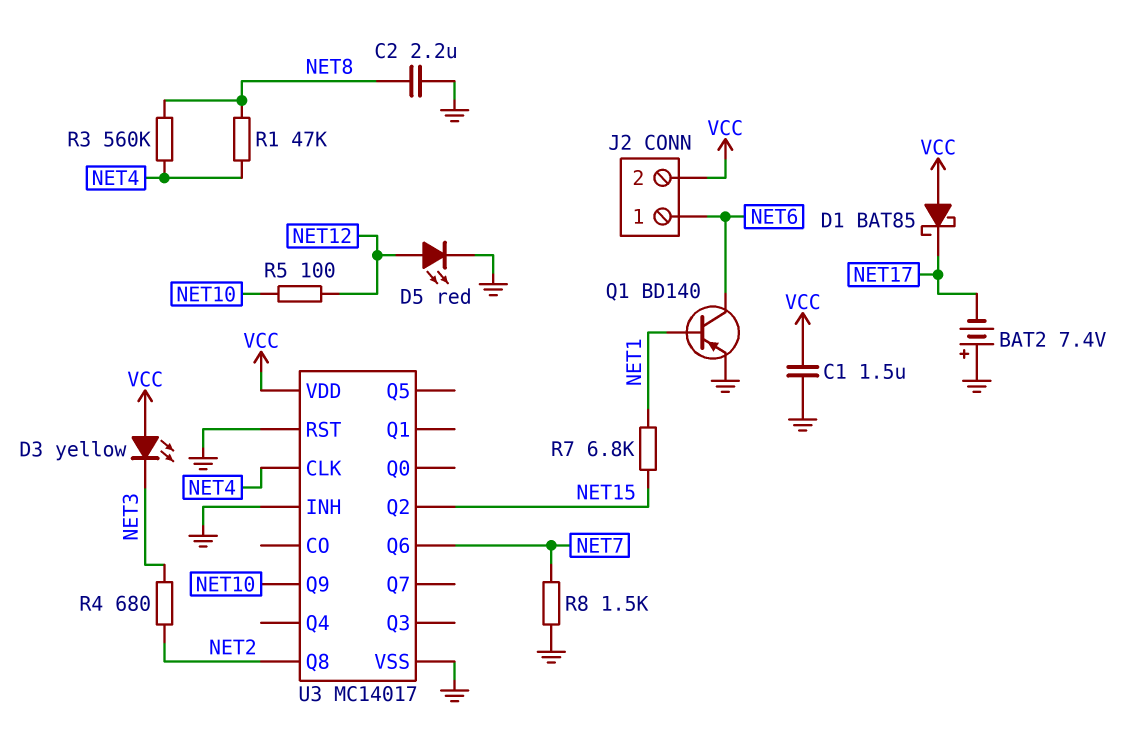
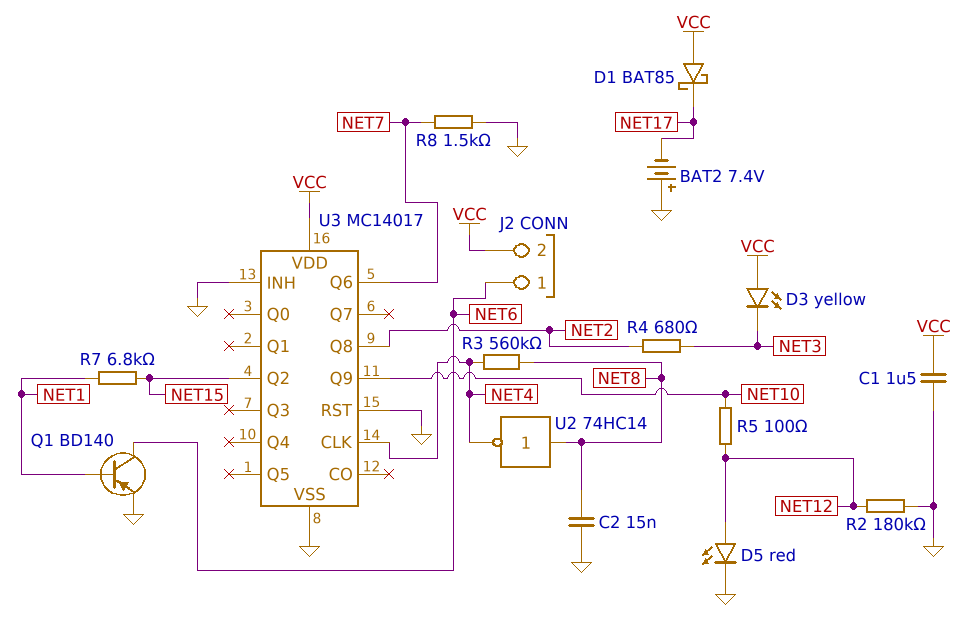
C2: 2.2uF (GND, NET8) -> 15nF (GND, NET8)
R1: 47k (NET4, NET8) -> none
R2: none -> 180k (GND, NET12)
U2: none -> NOT 74HC14 (in NET8, out NET4)

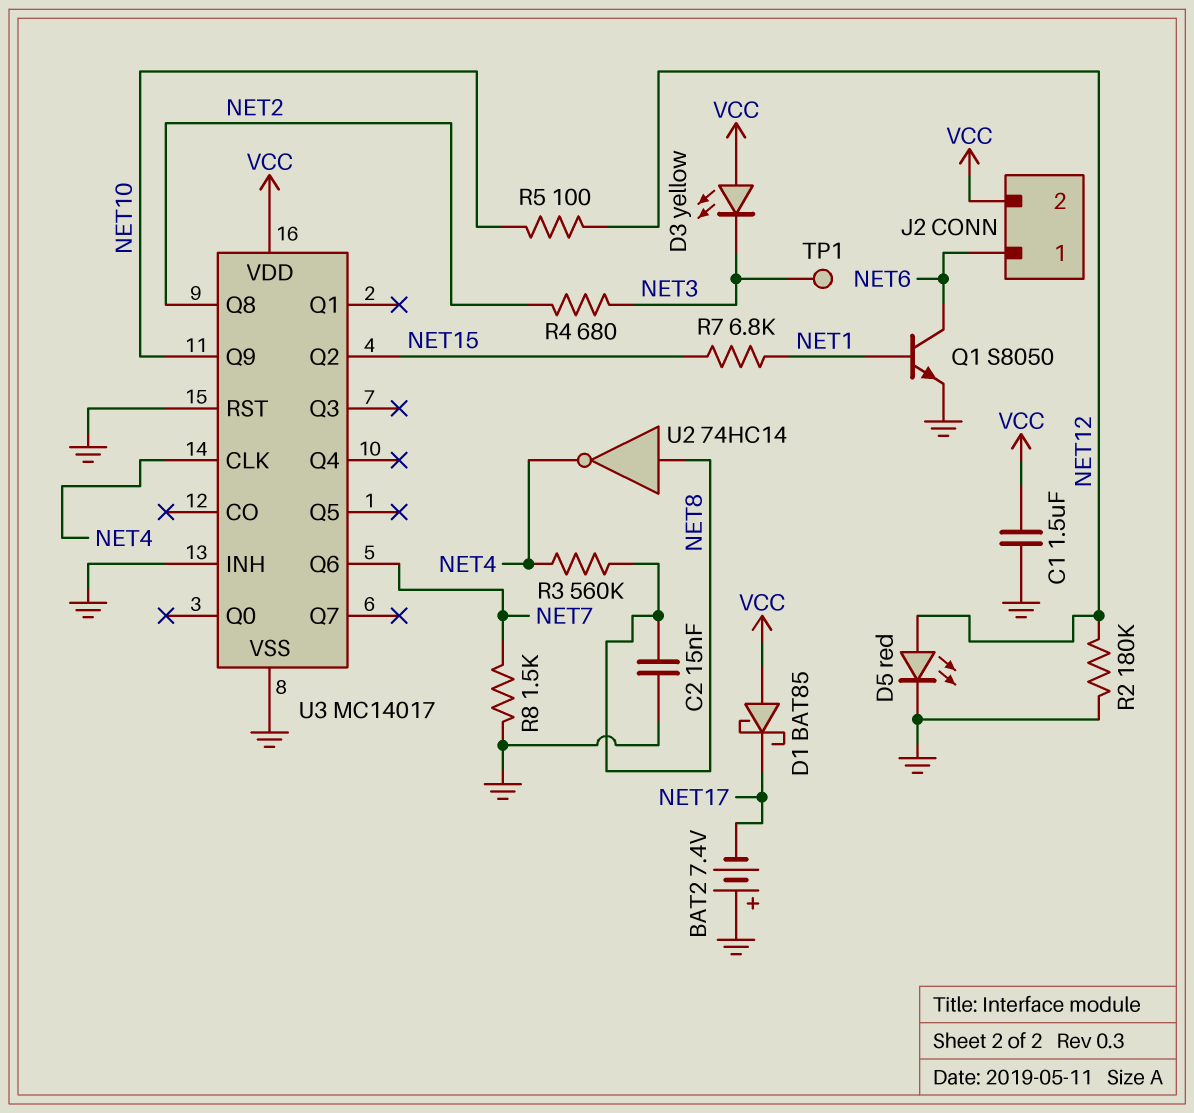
Q1: PNP BD140 (B NET1, C NET6, E GND) -> NPN S8050 (B NET1, C NET6, E GND)
TP1: none -> test point (NET3)

